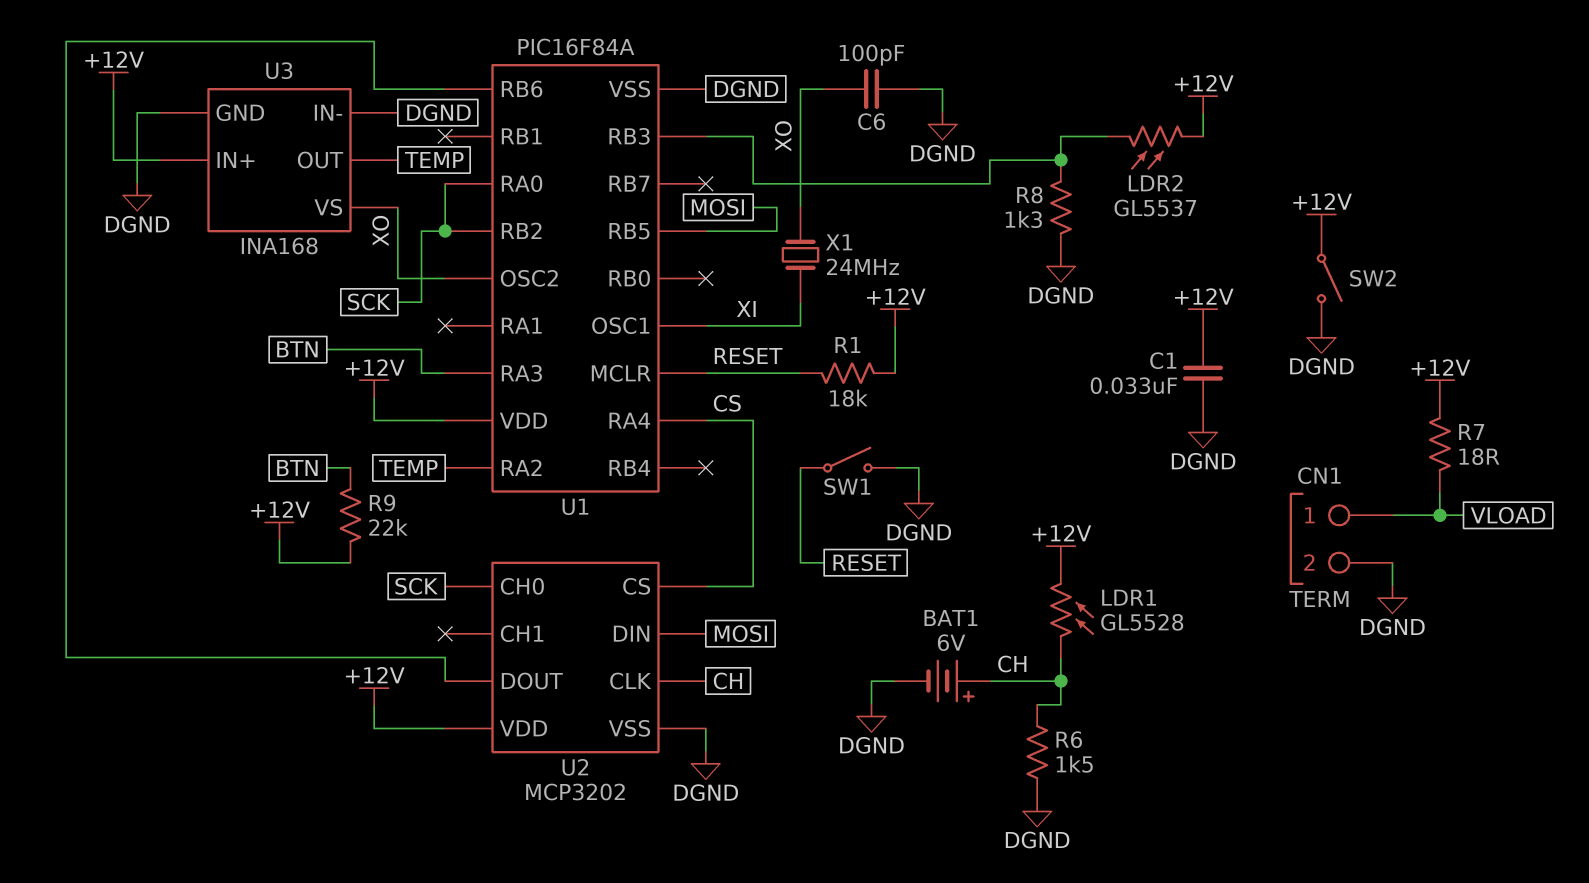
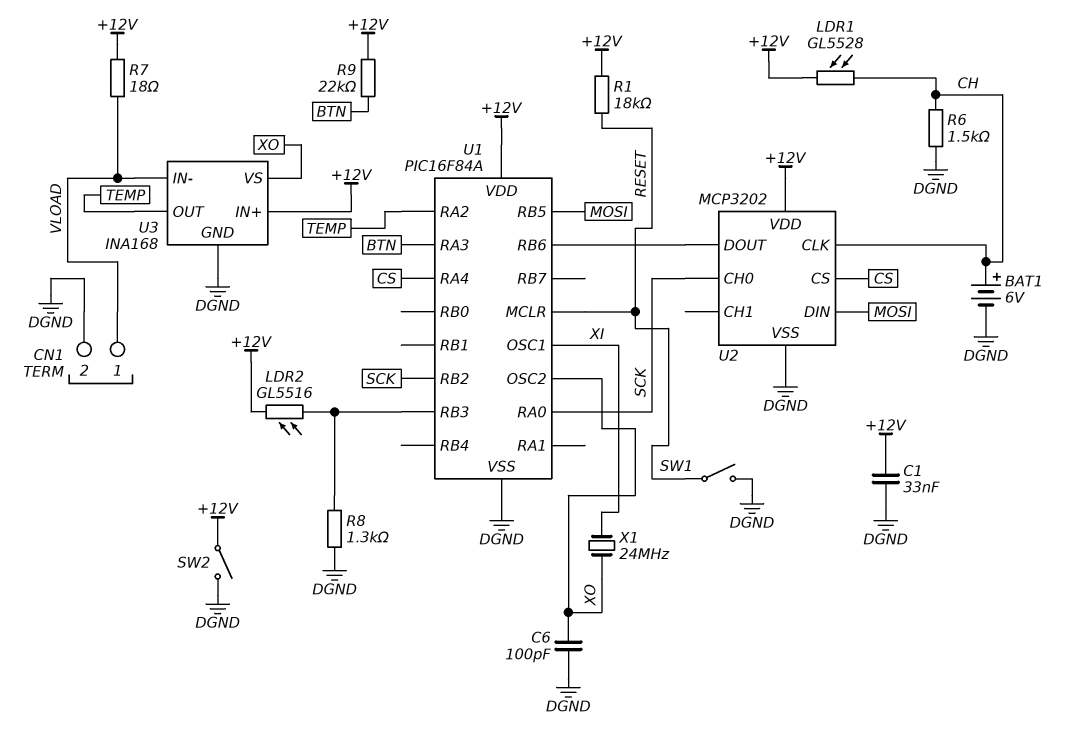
LDR2: GL5537 (+12V, U1/RB3) -> GL5516 (+12V, U1/RB3)
U3 pin IN-: DGND -> VLOAD

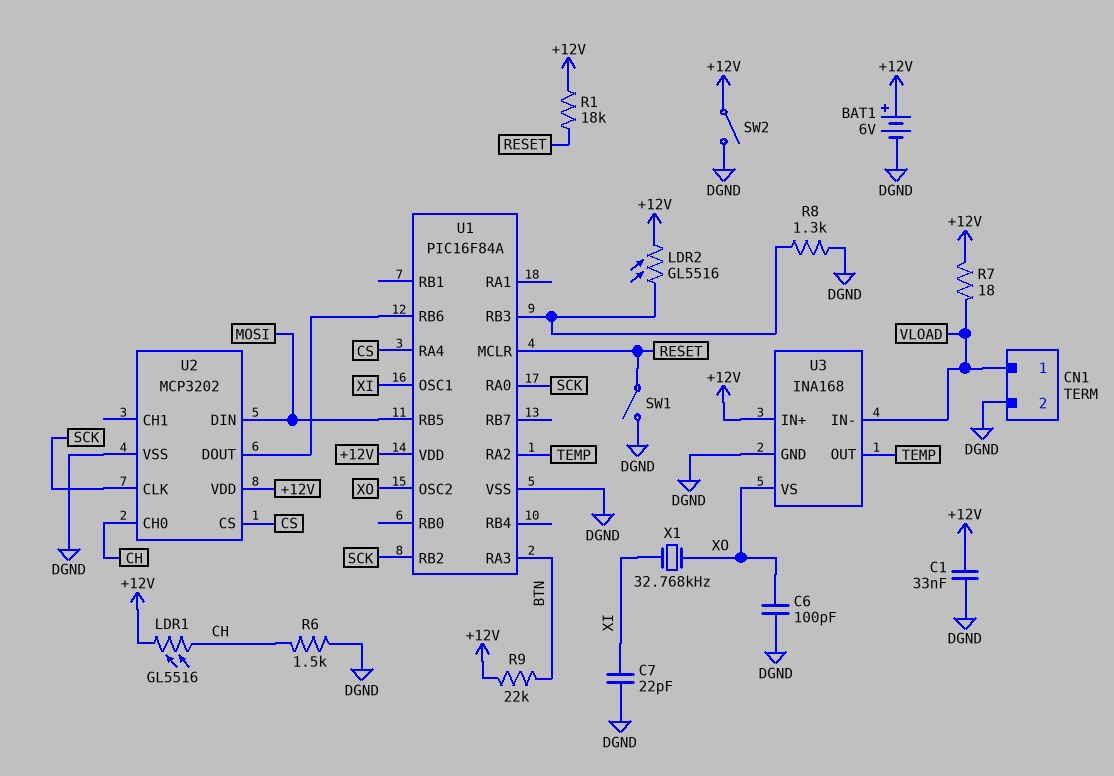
BAT1: 6V (plus CH, minus DGND) -> 6V (plus +12V, minus DGND)
C7: none -> 22pF (DGND, XI)
LDR1: GL5528 (+12V, CH) -> GL5516 (+12V, CH)
U2 pin CH0: SCK -> CH
U2 pin CLK: CH -> SCK
X1: 24MHz (XI, XO) -> 32.768kHz (XI, XO)

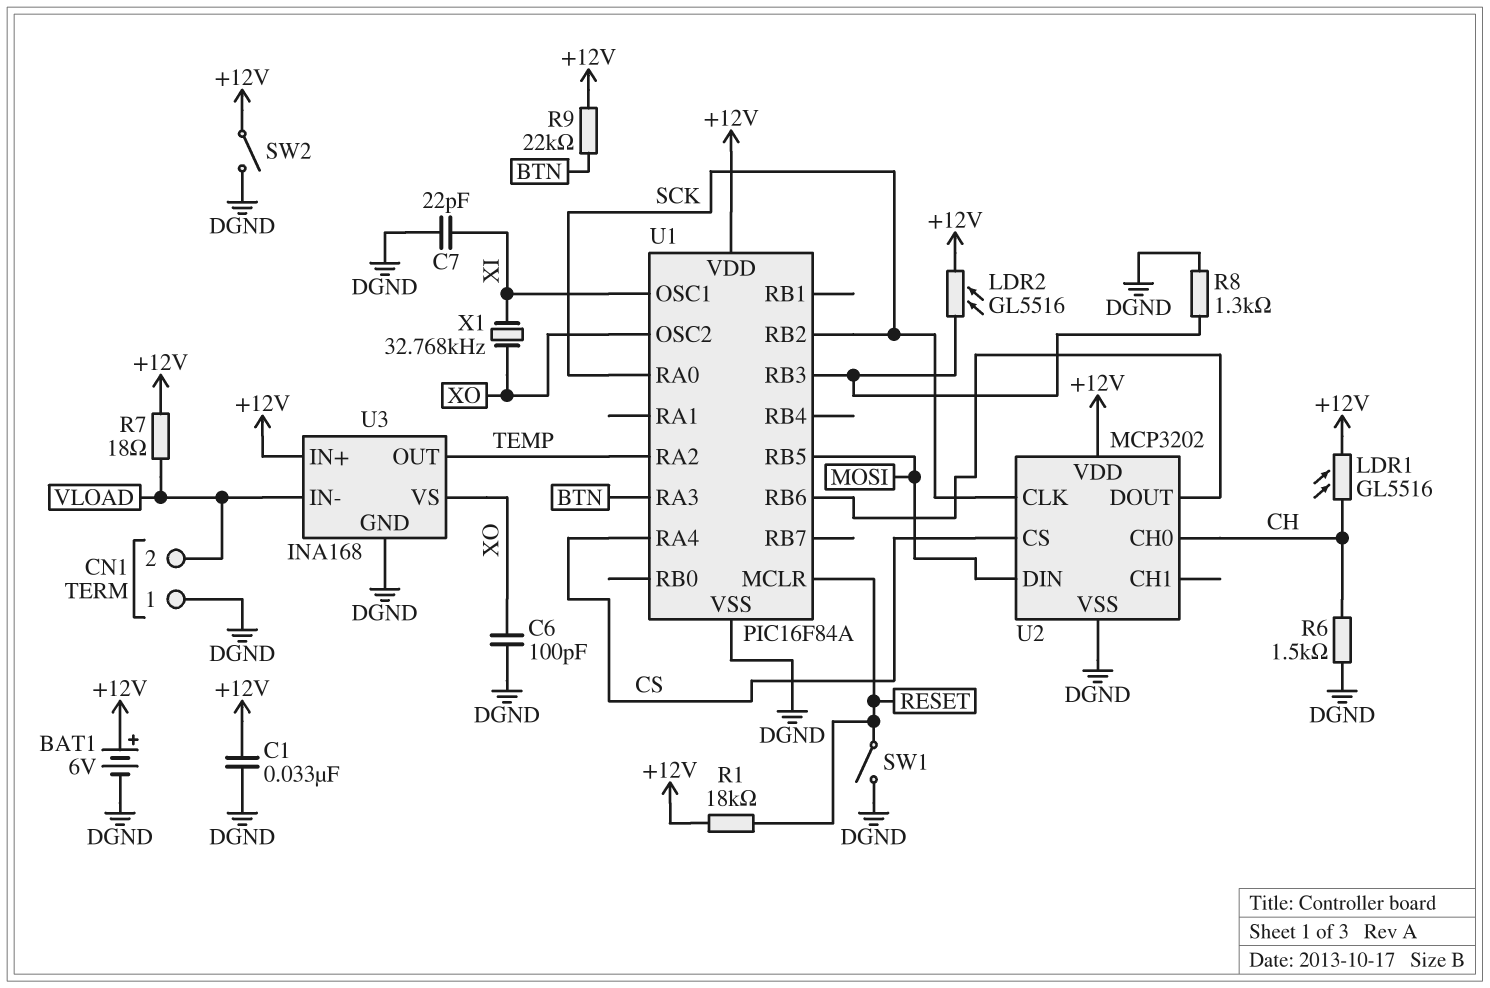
CN1 pin 1: VLOAD -> DGND
CN1 pin 2: DGND -> VLOAD

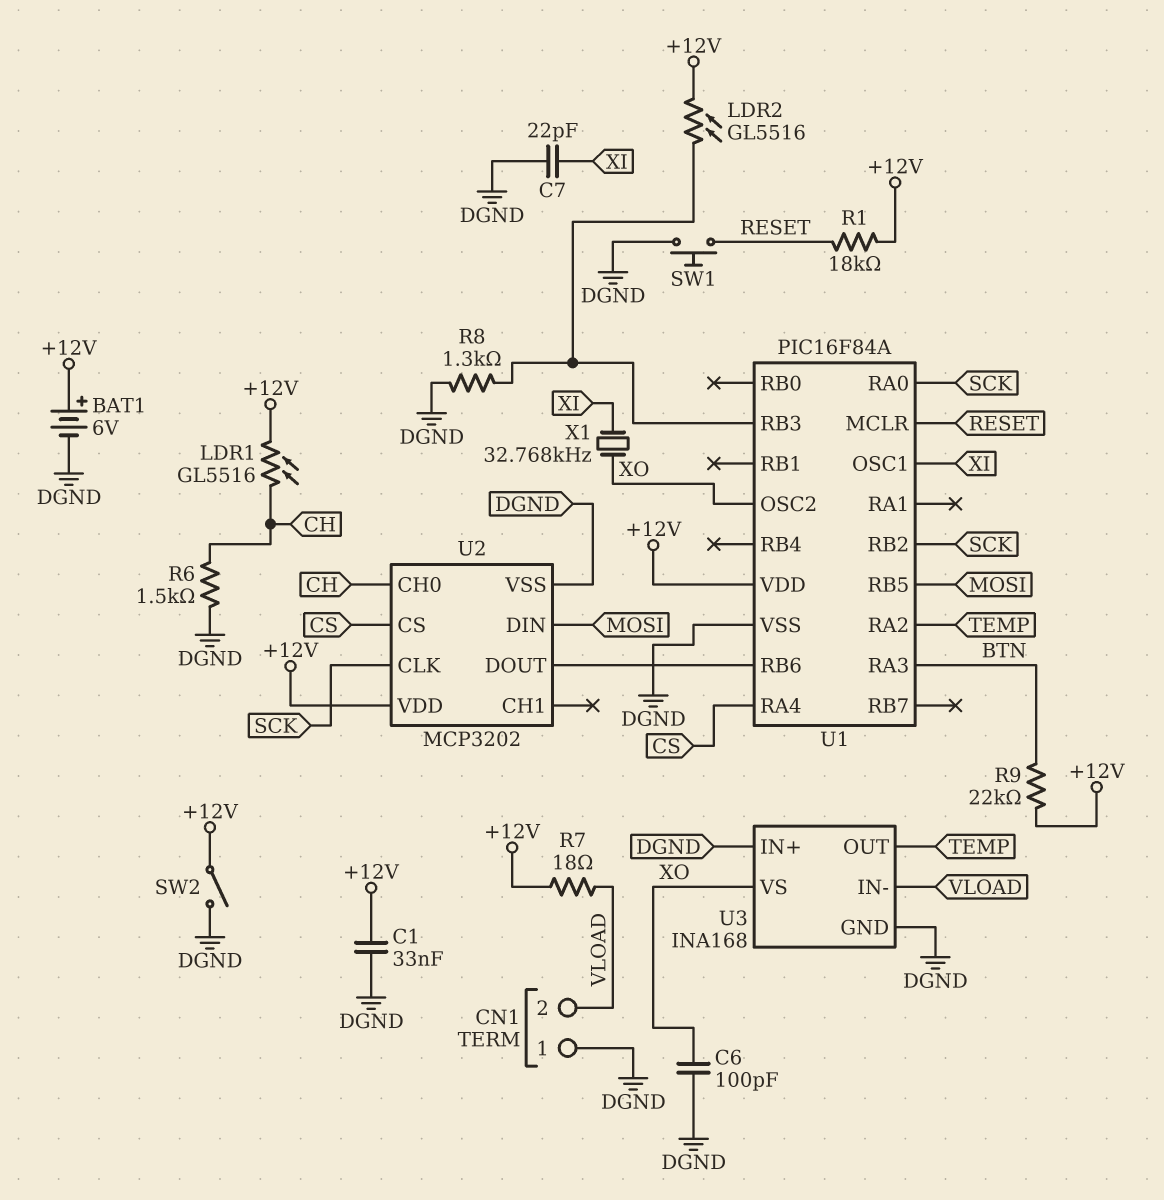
SW1: switch (DGND, RESET) -> button (DGND, RESET)
U3 pin IN+: +12V -> DGND

